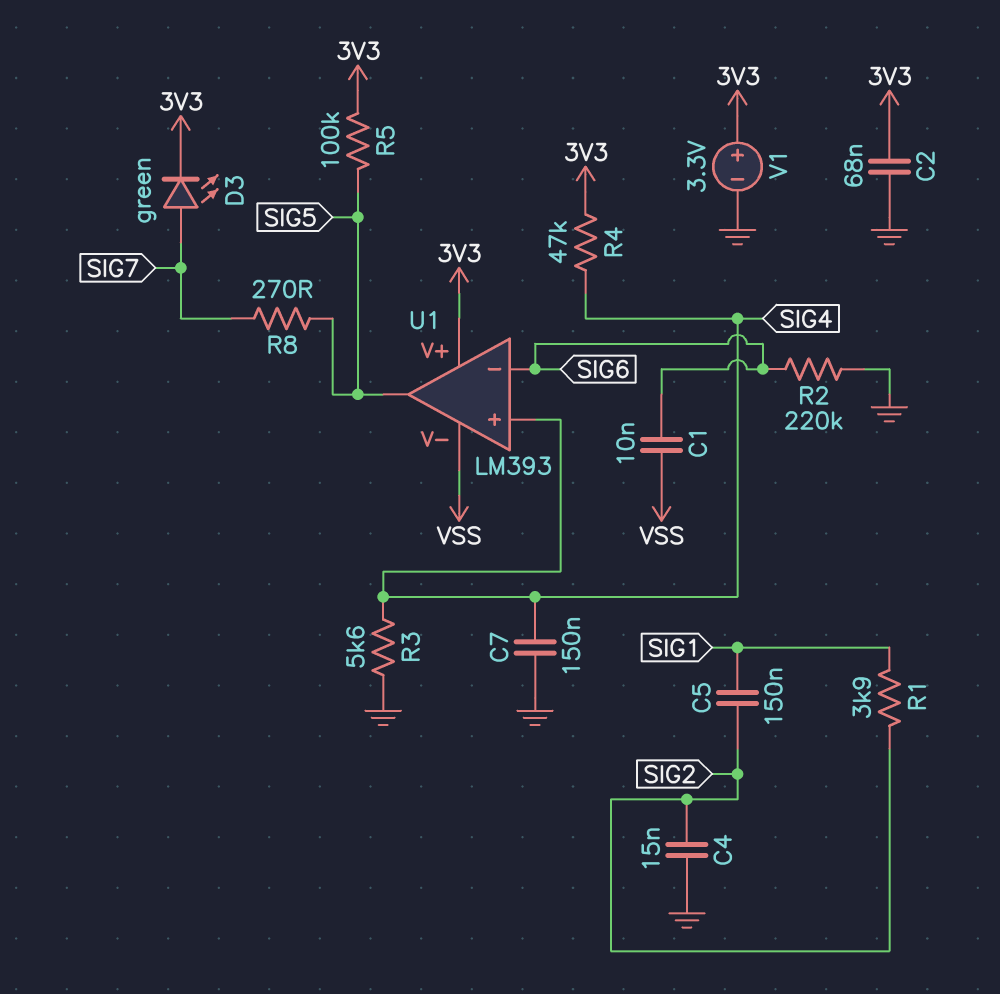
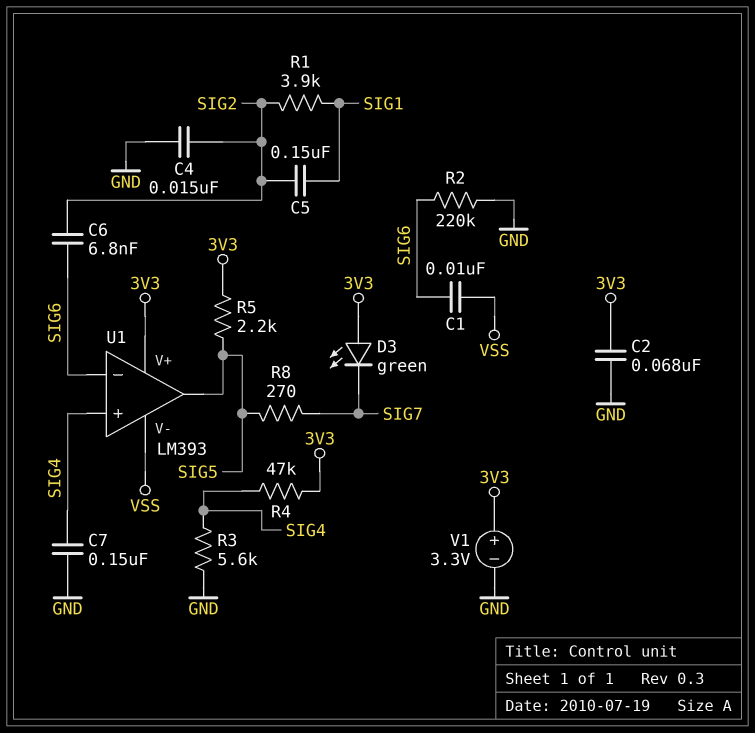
C6: none -> 6.8nF (SIG2, SIG6)
D3: LED green (A SIG7, K 3V3) -> LED green (A 3V3, K SIG7)
R5: 100k (3V3, SIG5) -> 2.2k (3V3, SIG5)

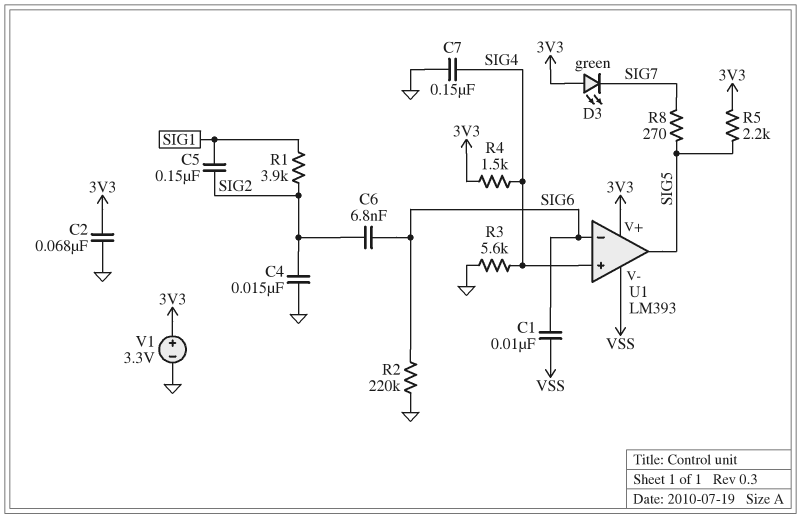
R4: 47k (3V3, SIG4) -> 1.5k (3V3, SIG4)

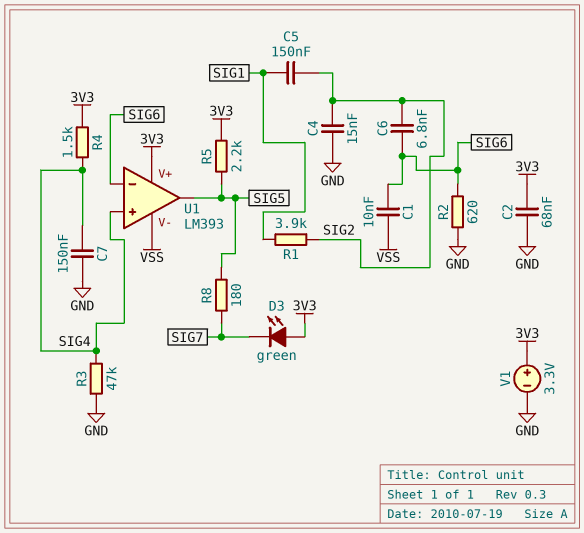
R2: 220k (GND, SIG6) -> 620 (GND, SIG6)
R3: 5.6k (GND, SIG4) -> 47k (GND, SIG4)
R8: 270 (SIG5, SIG7) -> 180 (SIG5, SIG7)

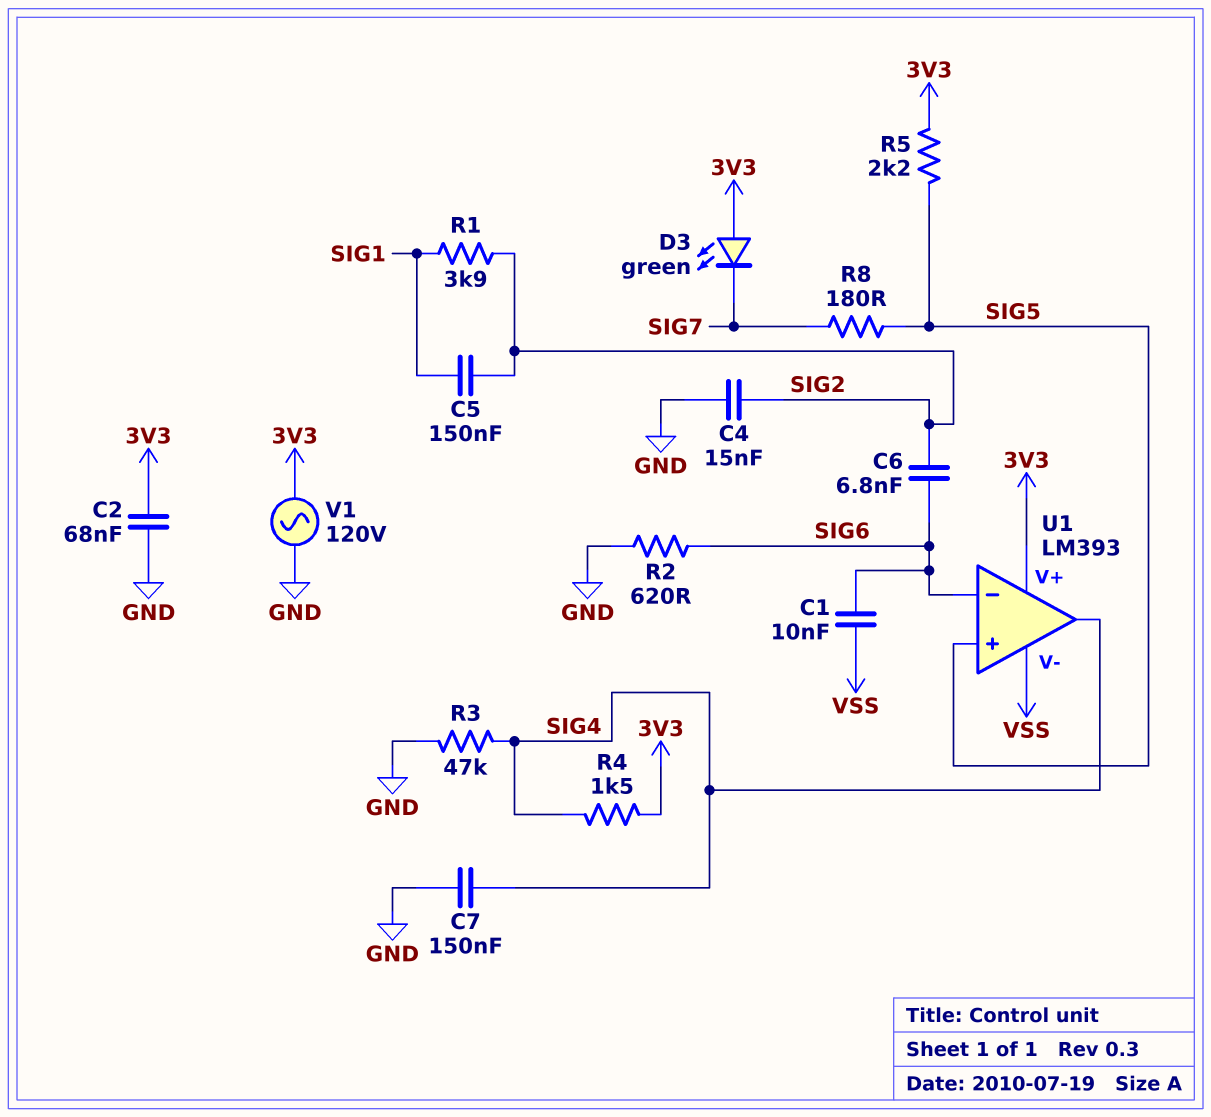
U1 pin in+: SIG4 -> SIG5
U1 pin out: SIG5 -> SIG4
V1: 3.3V (plus 3V3, minus GND) -> AC 120V (3V3, GND)

